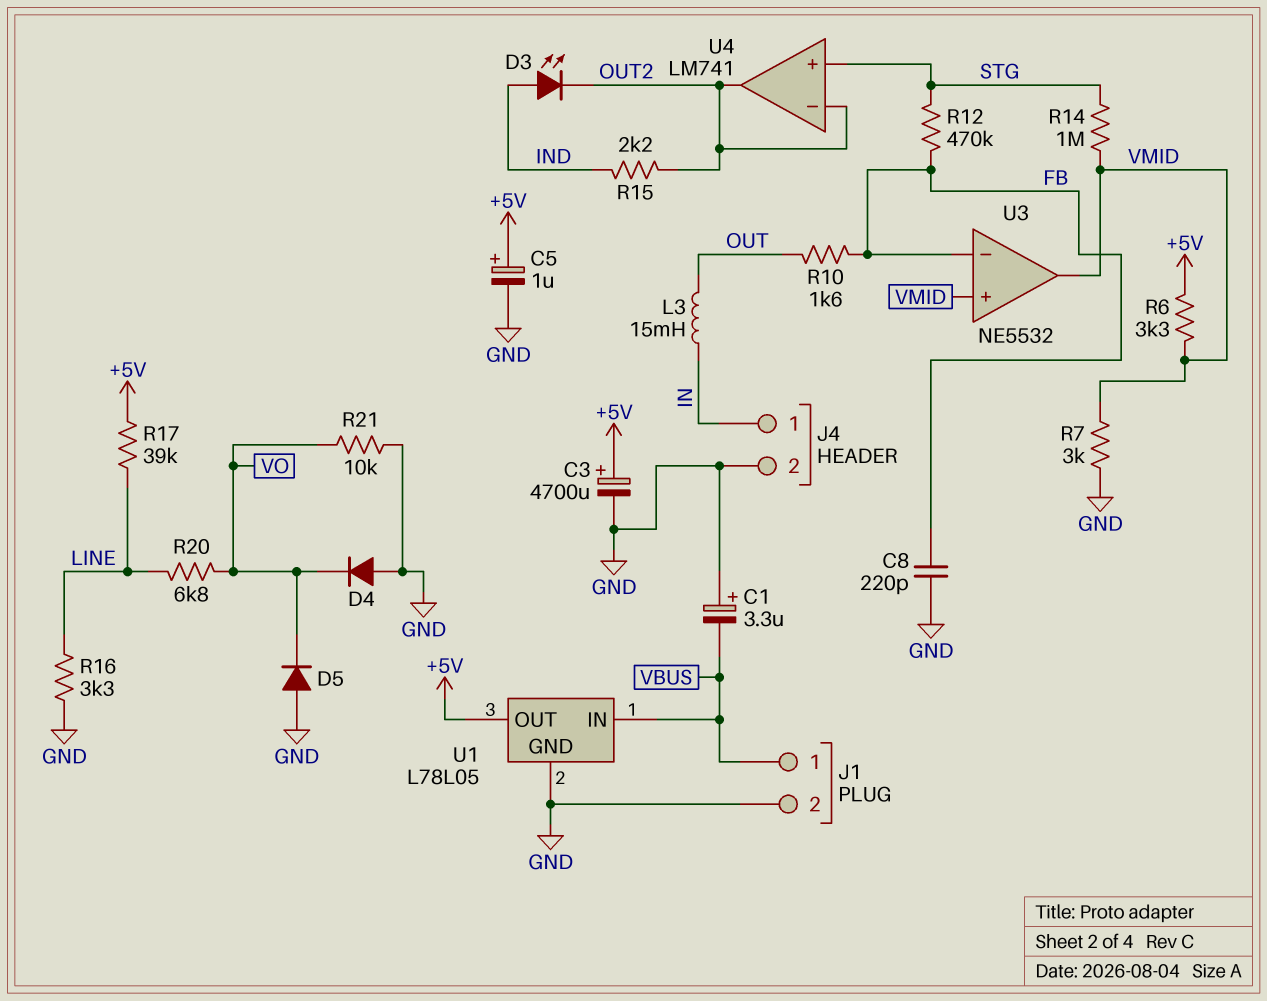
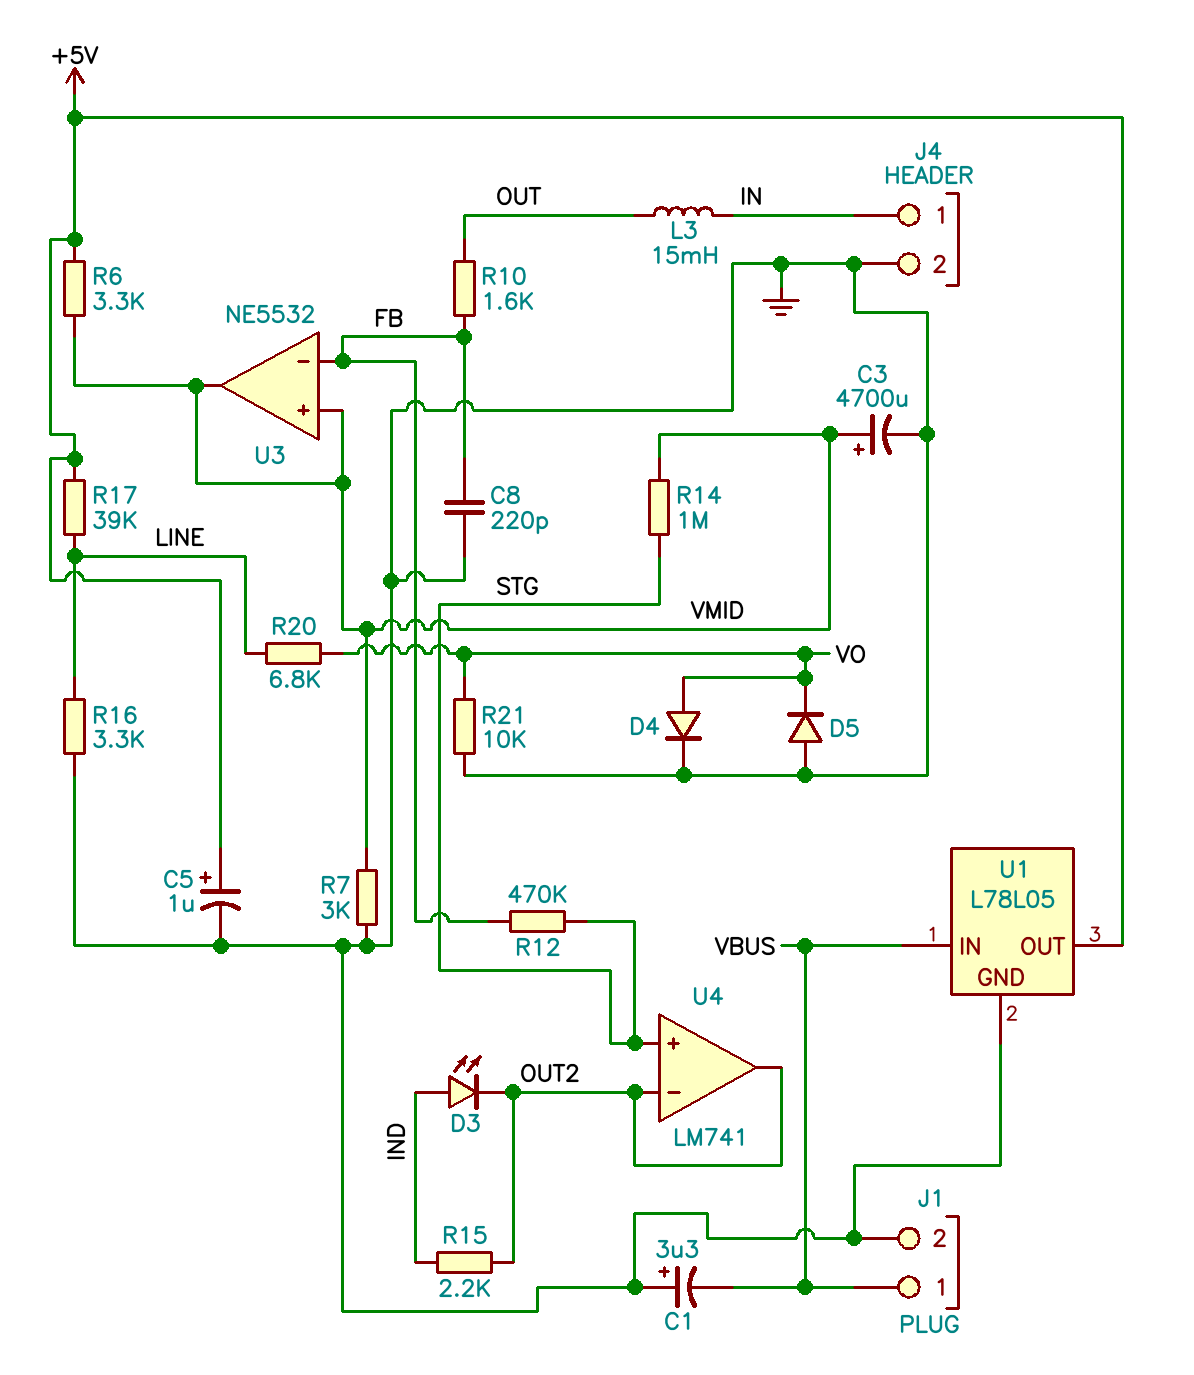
C3: 4700uF (plus +5V, minus GND) -> 4700uF (plus VMID, minus GND)
D4: diode (A GND, K VO) -> diode (A VO, K GND)

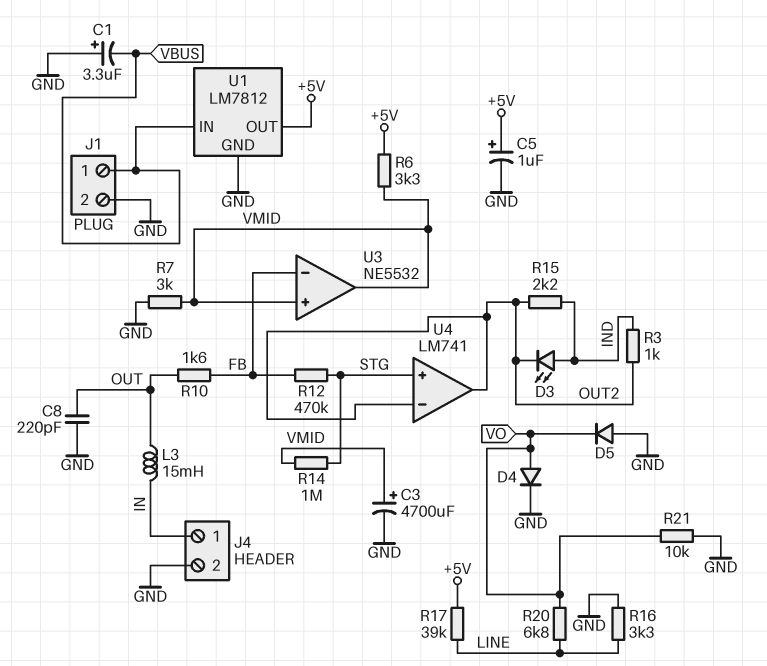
C8: 220pF (FB, GND) -> 220pF (GND, OUT)
R3: none -> 1k (IND, OUT2)
U1: L78L05 -> LM7812

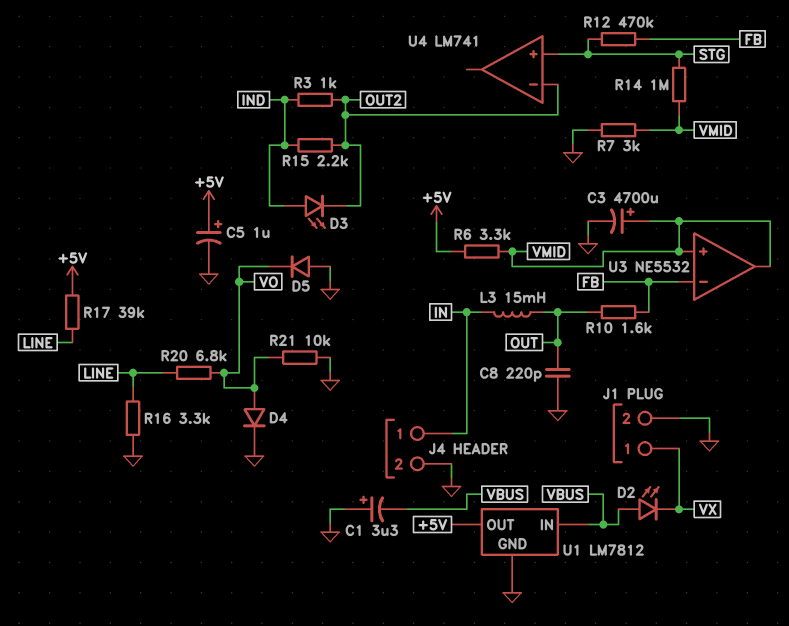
D2: none -> LED (A VBUS, K VX)
J1 pin 1: VBUS -> VX
U4 pin out: OUT2 -> none

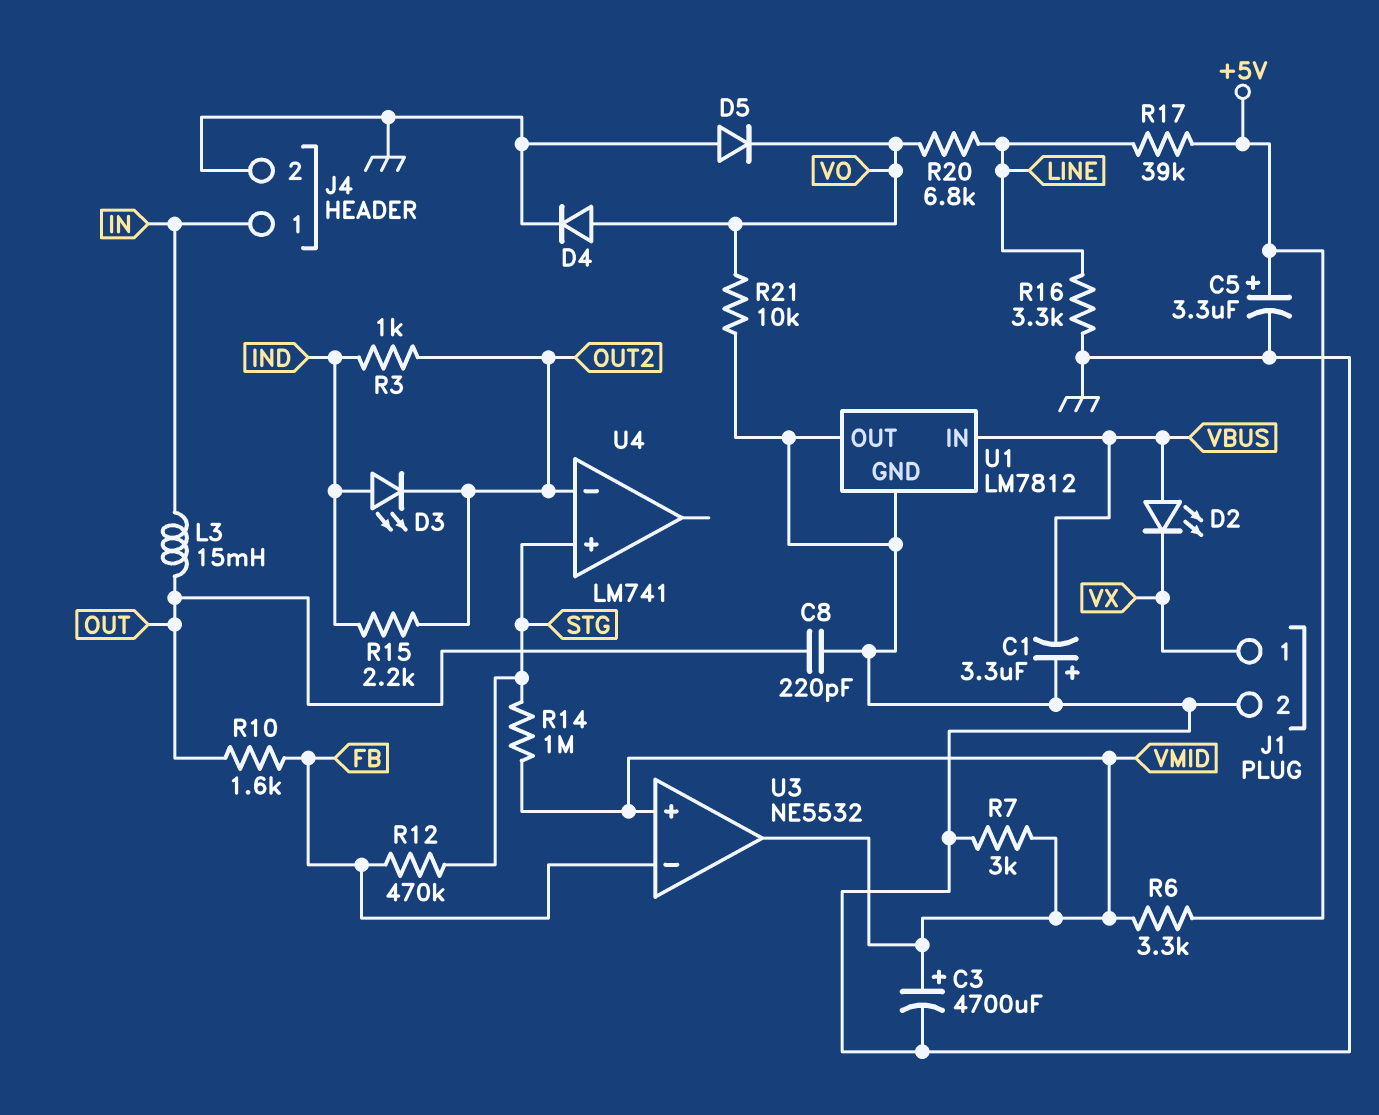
C5: 1uF (plus +5V, minus GND) -> 3.3uF (plus +5V, minus GND)
U1 pin OUT: +5V -> GND

